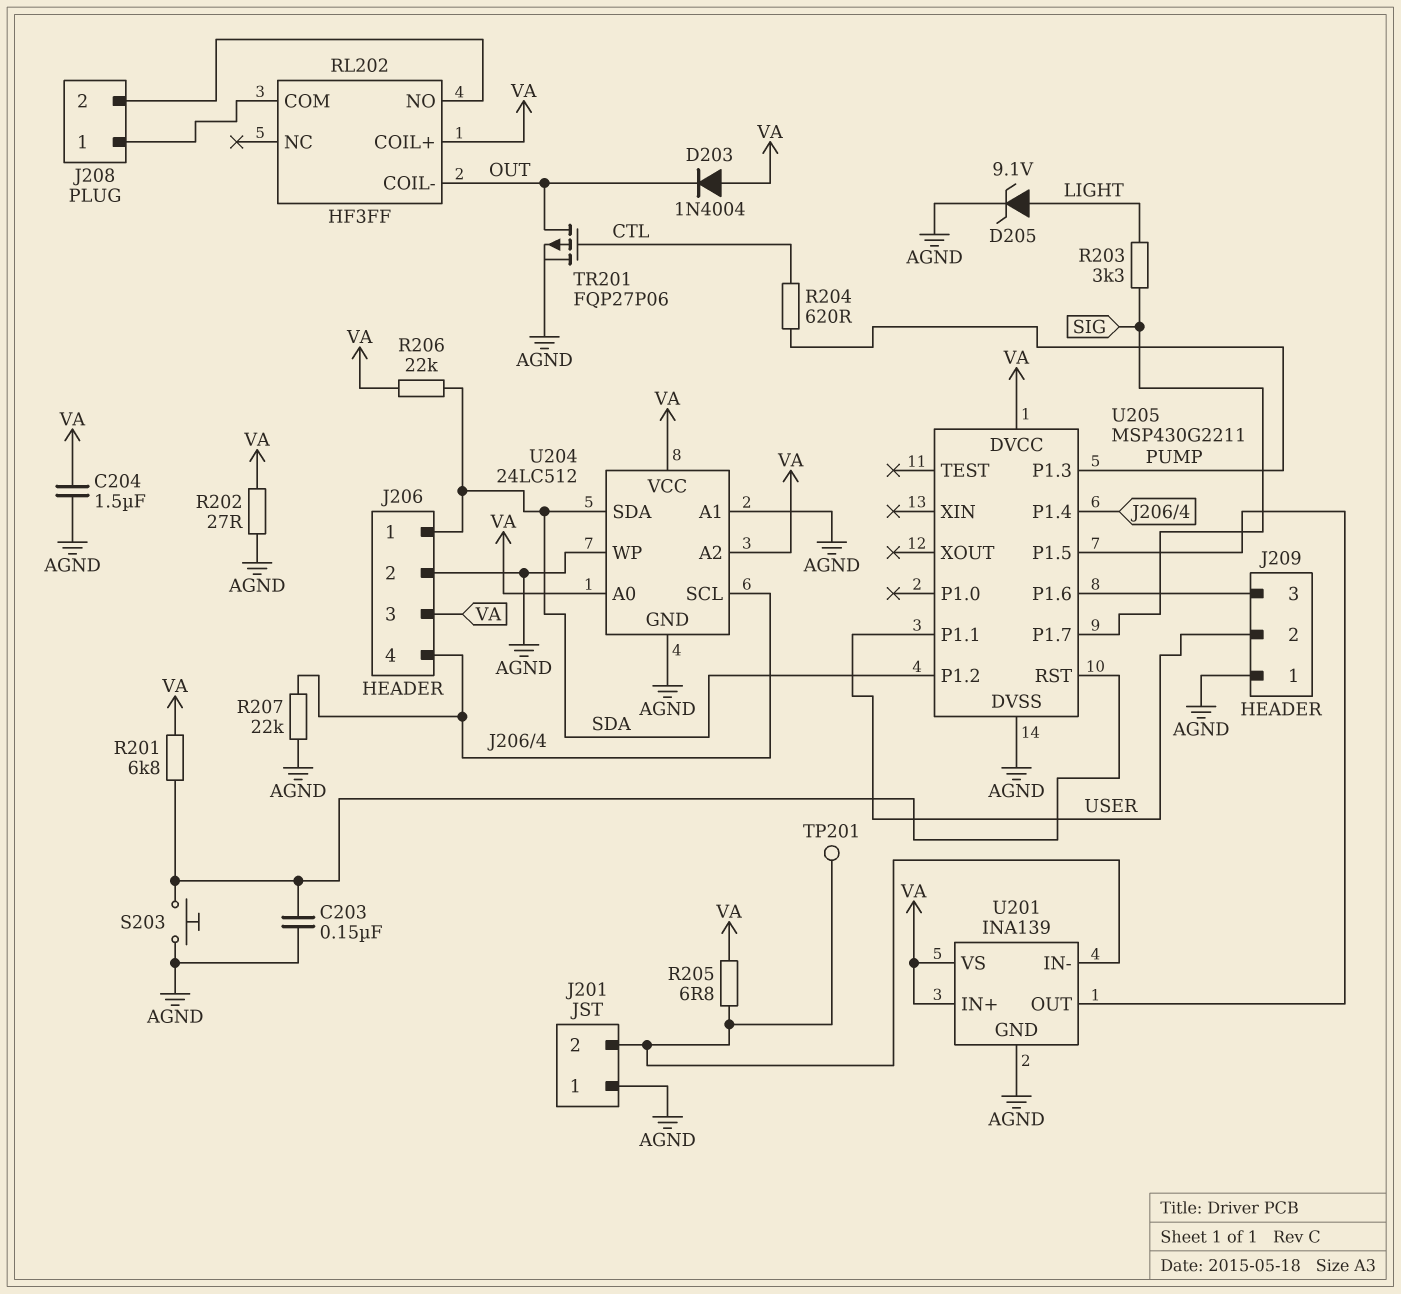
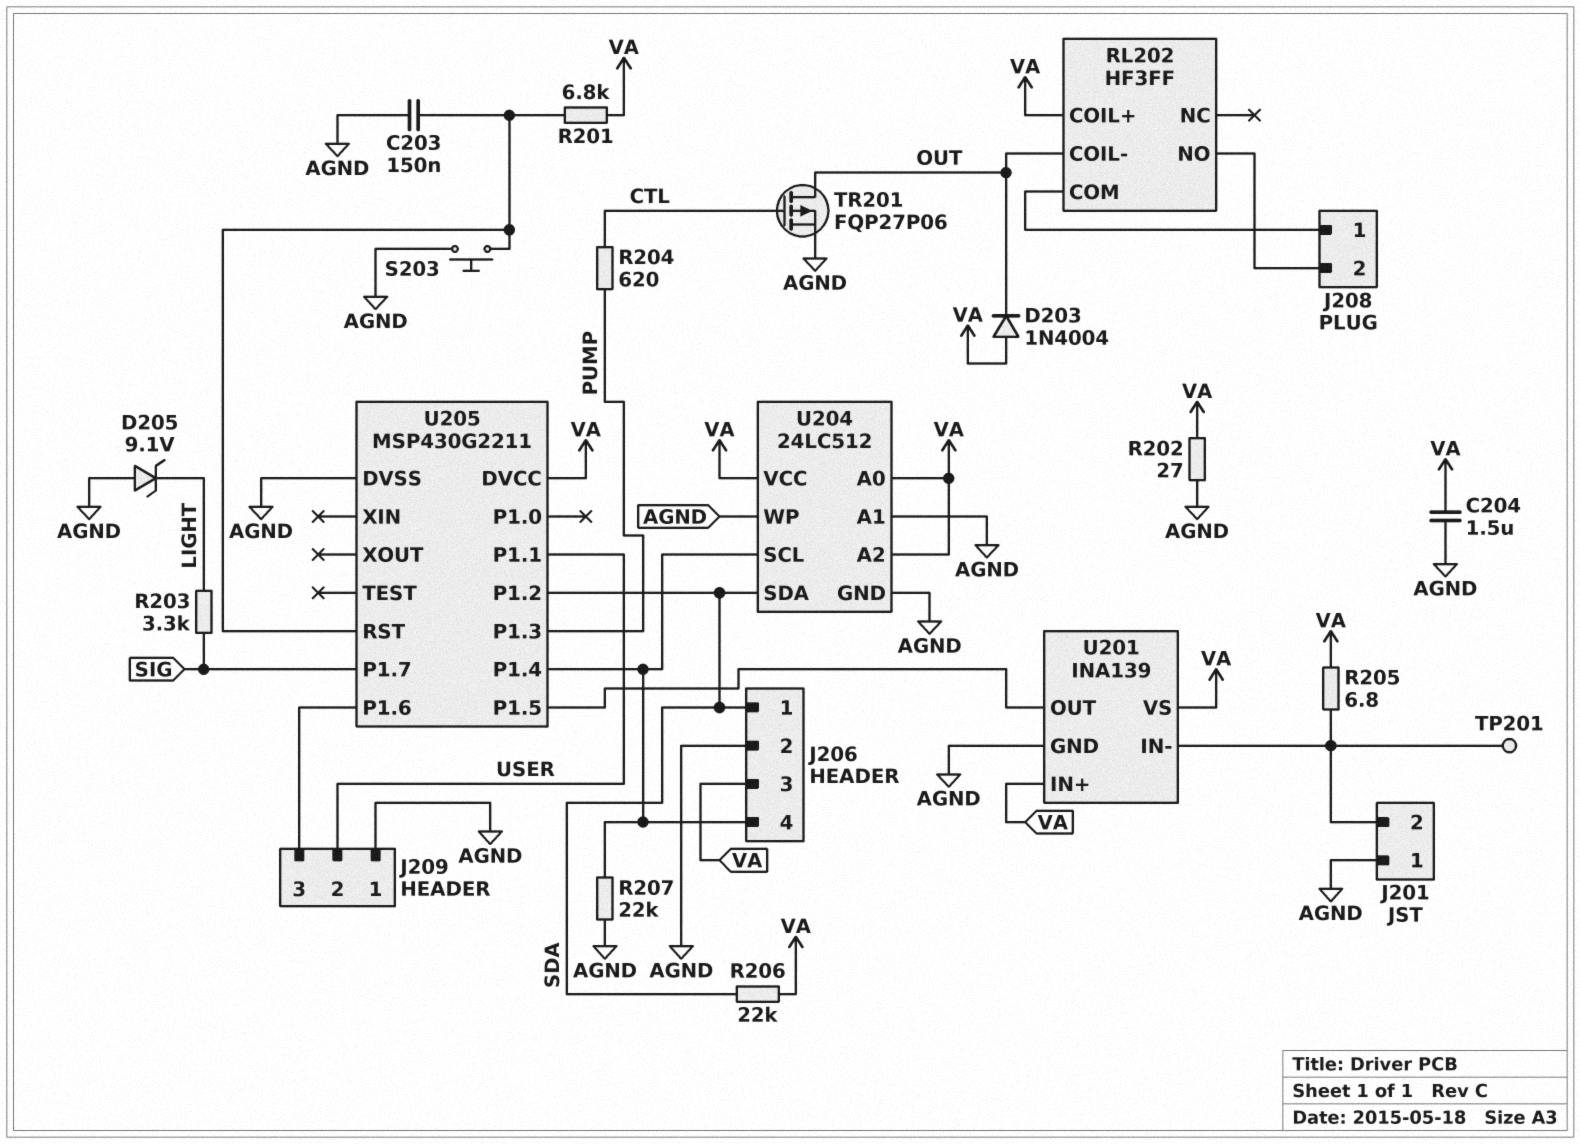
D205: zener 9.1V (A LIGHT, K AGND) -> zener 9.1V (A AGND, K LIGHT)

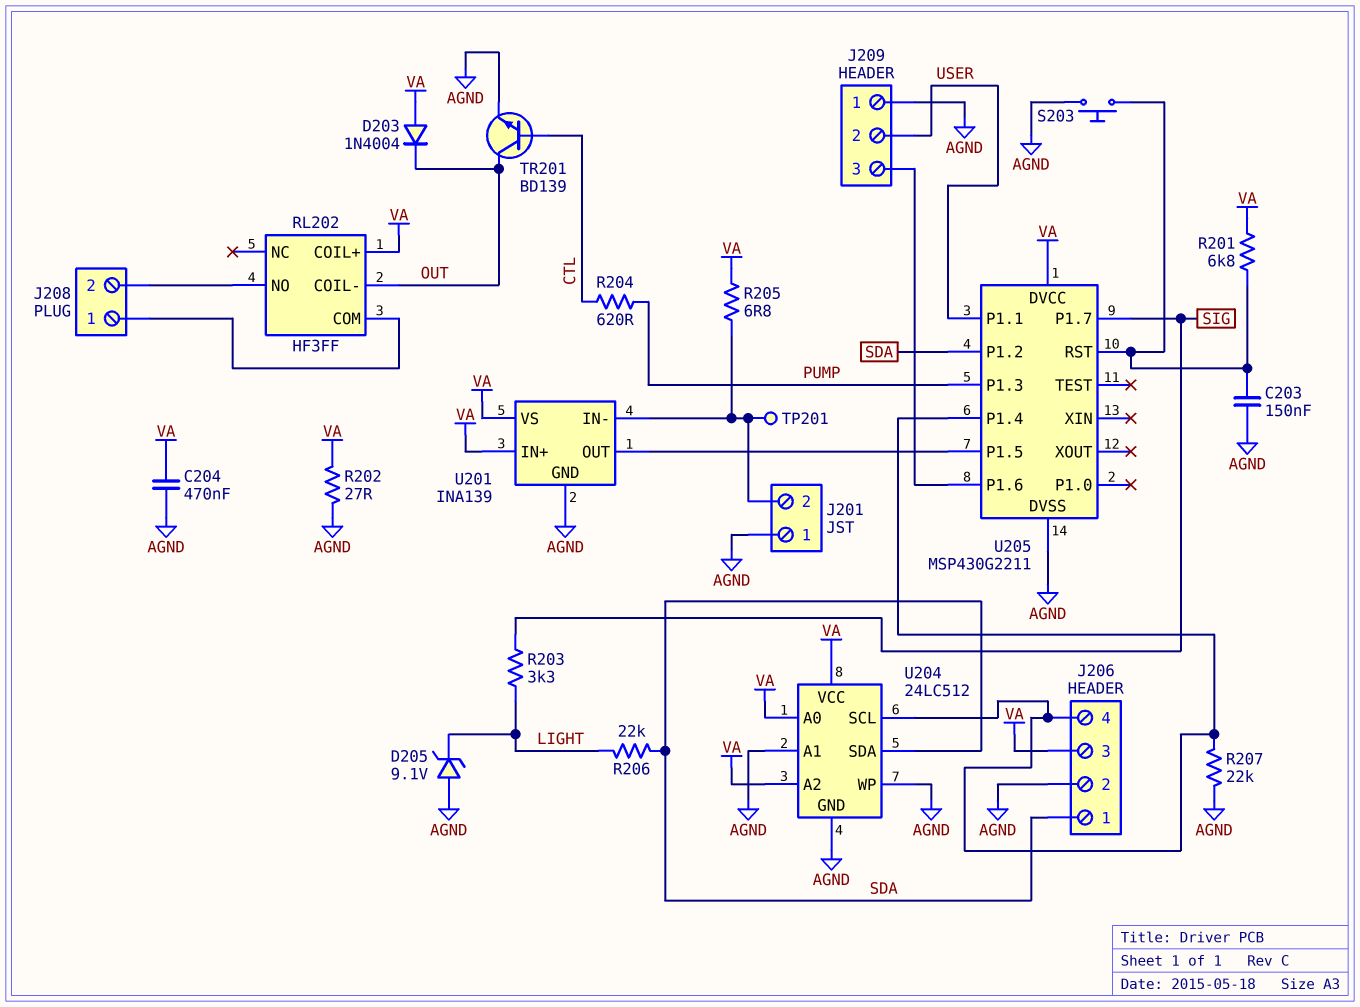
C204: 1.5uF (AGND, VA) -> 470nF (AGND, VA)
R206: 22k (SDA, VA) -> 22k (LIGHT, SDA)
TR201: PMOS FQP27P06 (G CTL, D OUT, S AGND) -> NPN BD139 (B CTL, C OUT, E AGND)

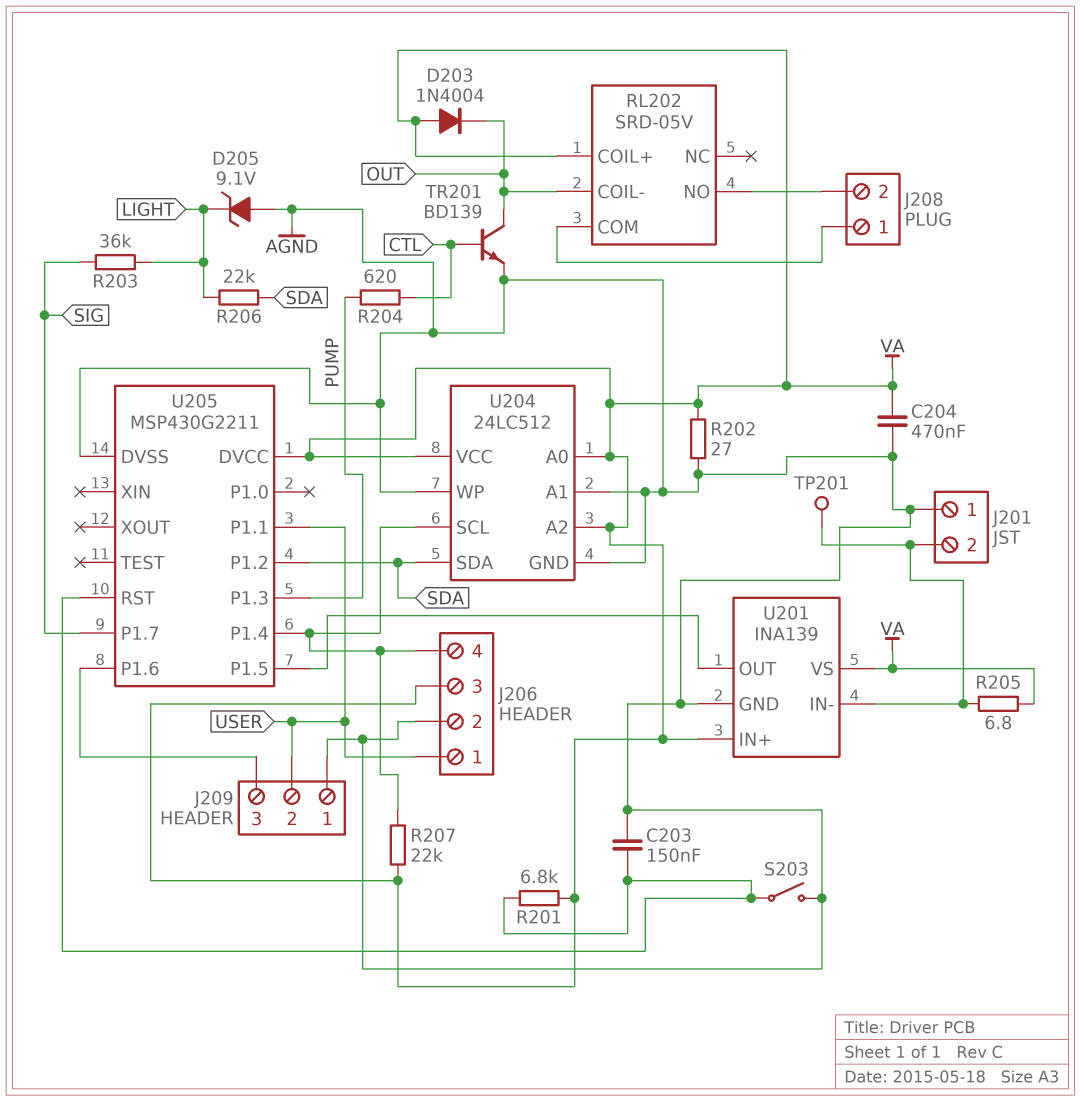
J206 pin 1: SDA -> USER
R203: 3.3k (LIGHT, SIG) -> 36k (LIGHT, SIG)
R207: 22k (AGND, J206/4) -> 22k (J206/4, VA)
RL202: HF3FF -> SRD-05V
S203: button (AGND, U205/RST) -> switch (AGND, U205/RST)

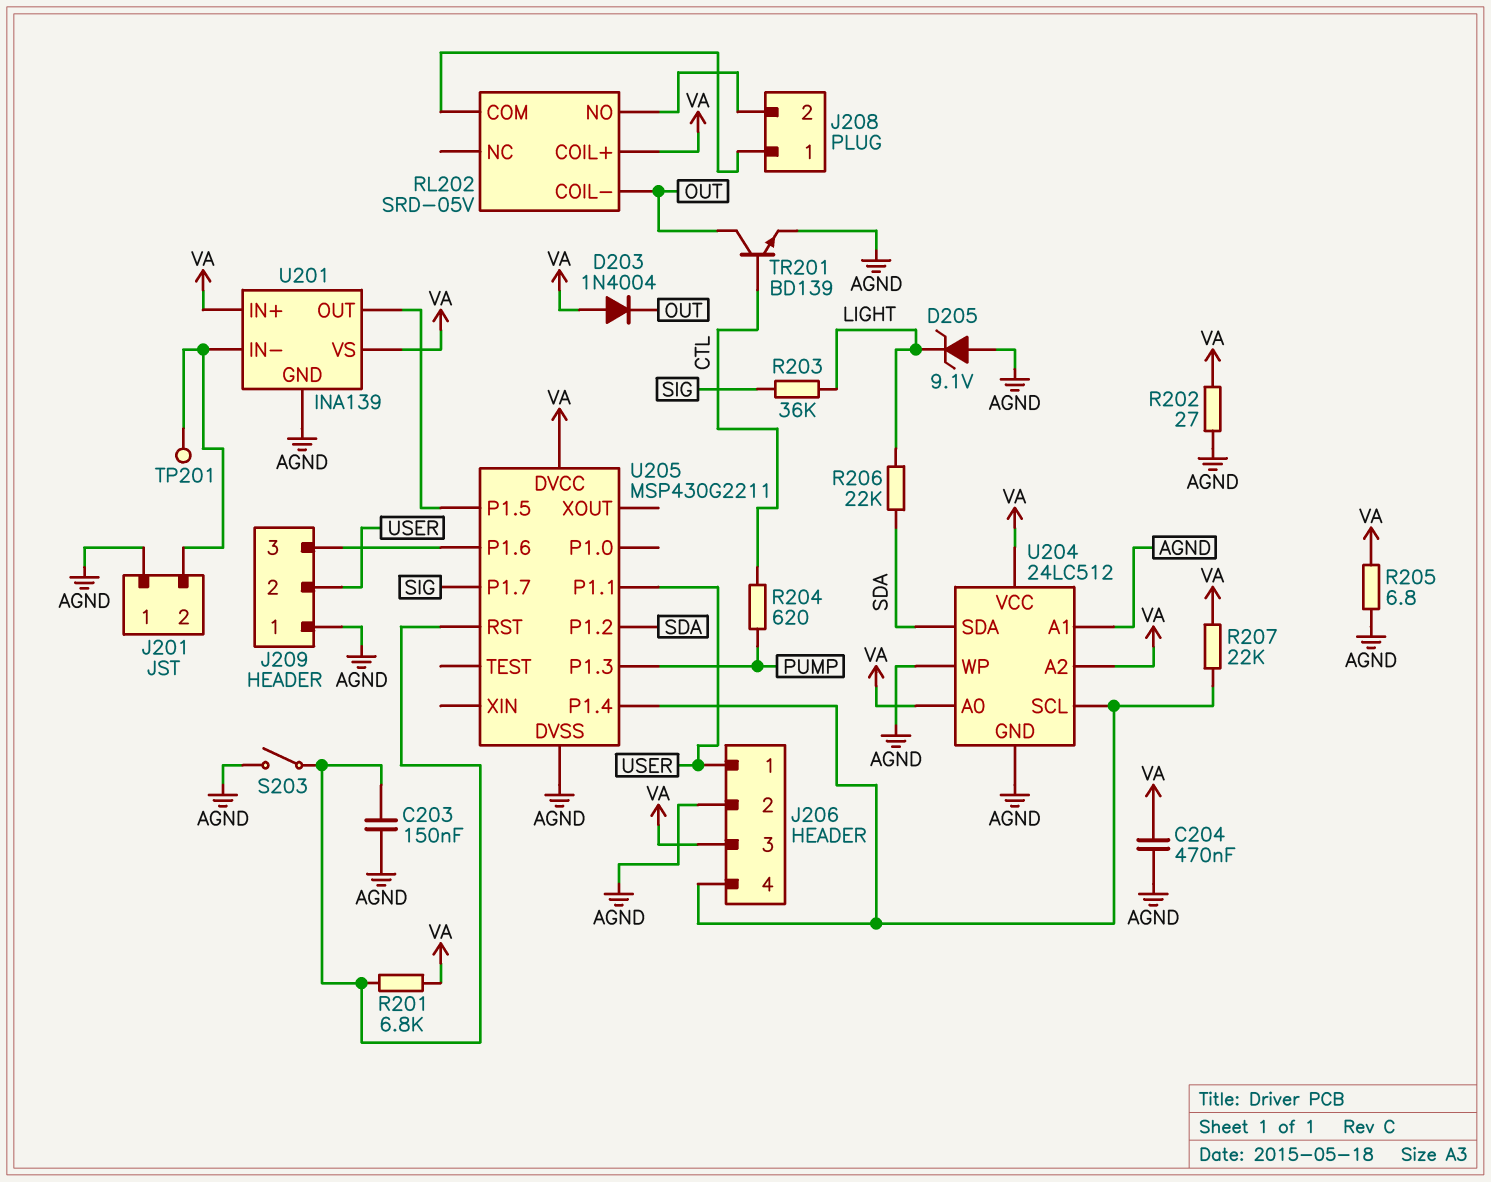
R205: 6.8 (J201/2, VA) -> 6.8 (AGND, VA)

